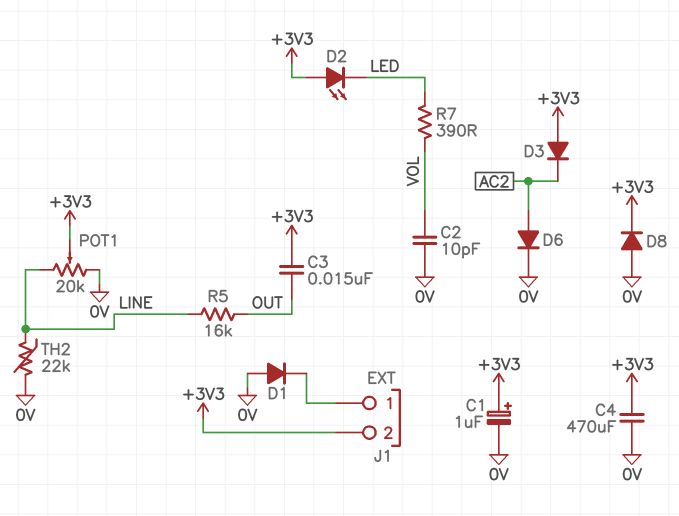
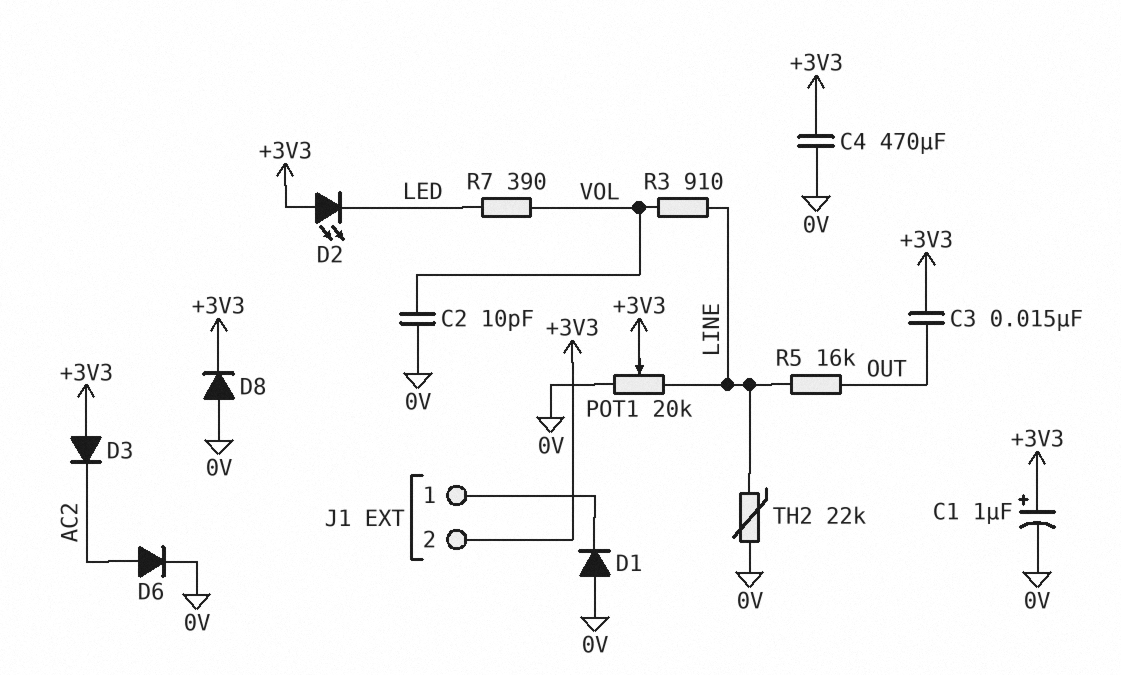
R3: none -> 910 (LINE, VOL)

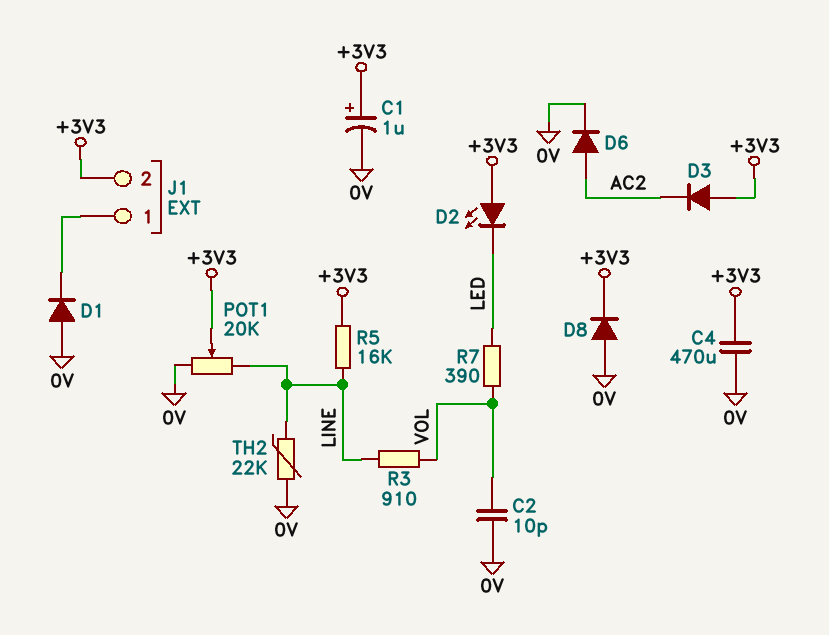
C3: 15nF (+3V3, OUT) -> none
R5: 16k (LINE, OUT) -> 16k (+3V3, LINE)

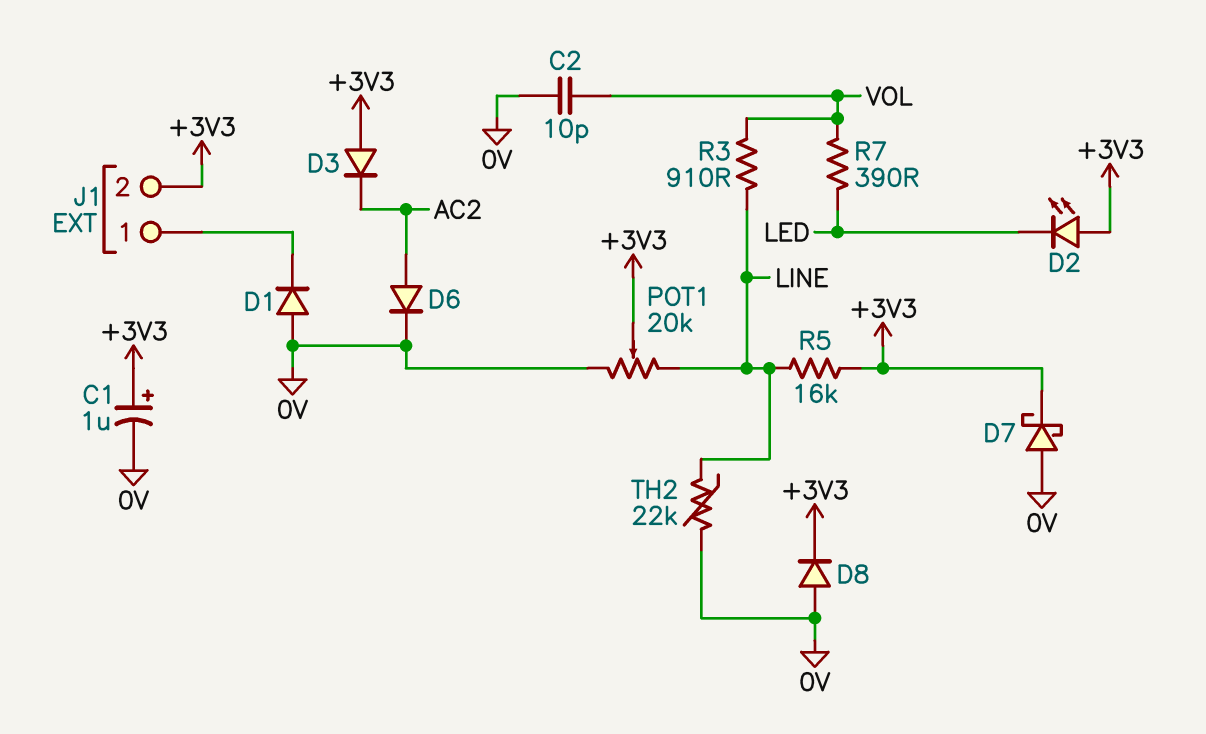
C4: 470uF (+3V3, 0V) -> none
D7: none -> schottky (A 0V, K +3V3)

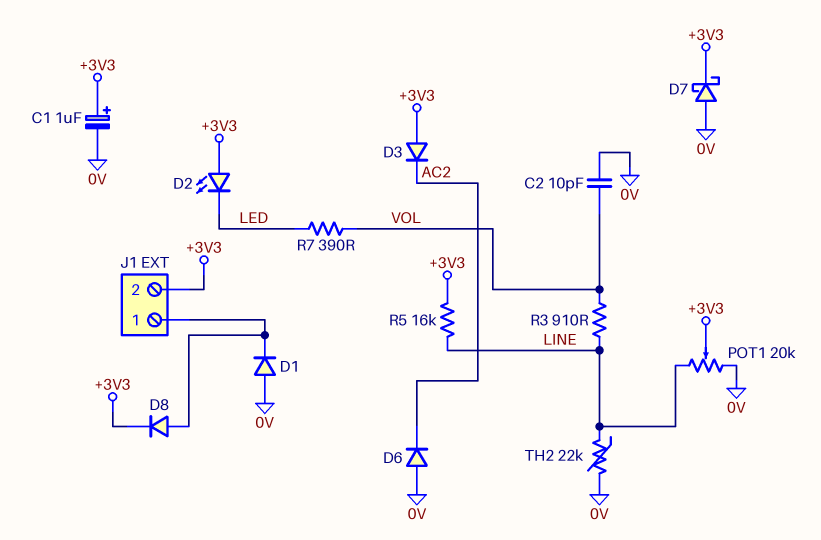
D6: diode (A AC2, K 0V) -> diode (A 0V, K AC2)
D8: diode (A 0V, K +3V3) -> diode (A J1/1, K +3V3)

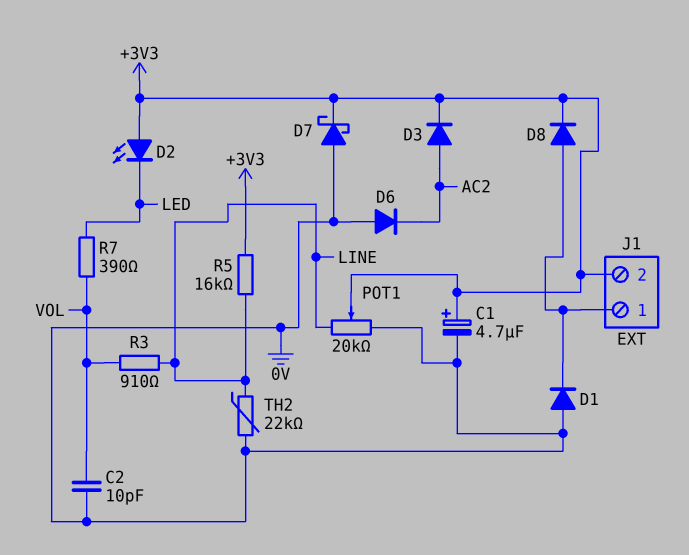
C1: 1uF (plus +3V3, minus 0V) -> 4.7uF (plus +3V3, minus 0V)
D3: diode (A +3V3, K AC2) -> diode (A AC2, K +3V3)

